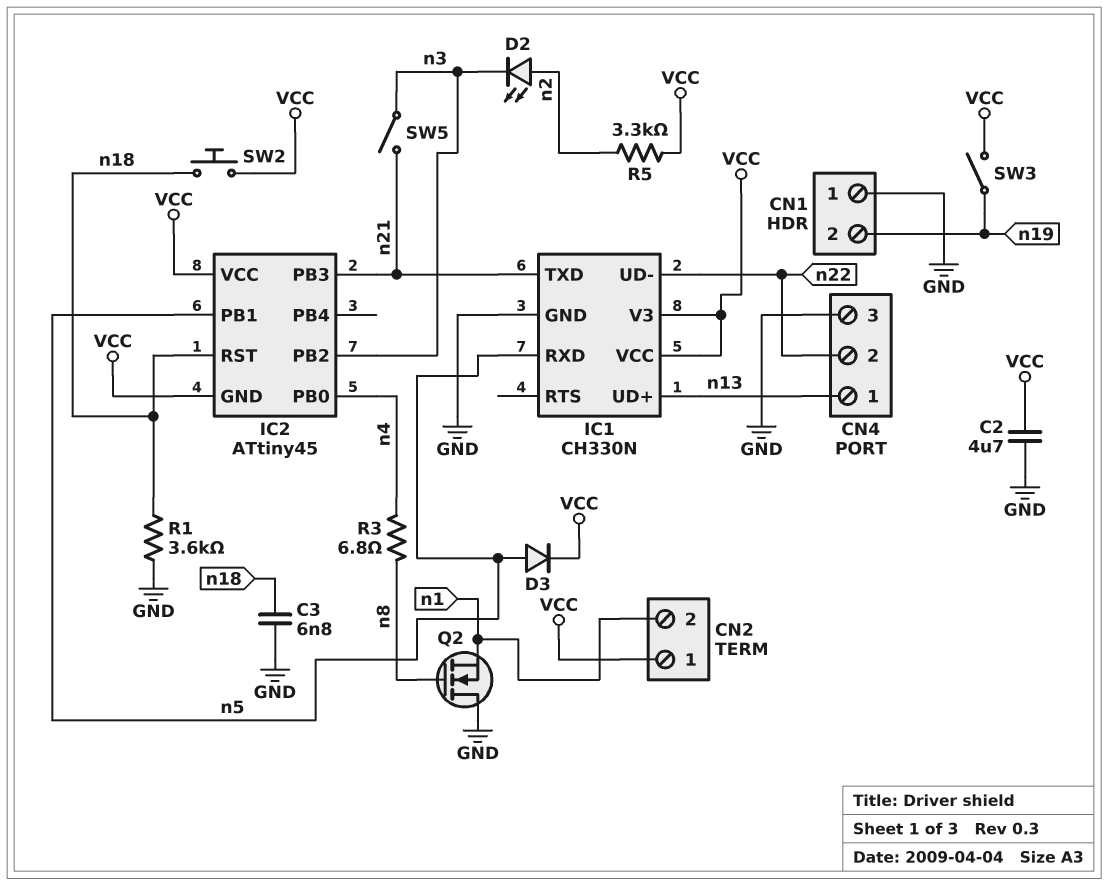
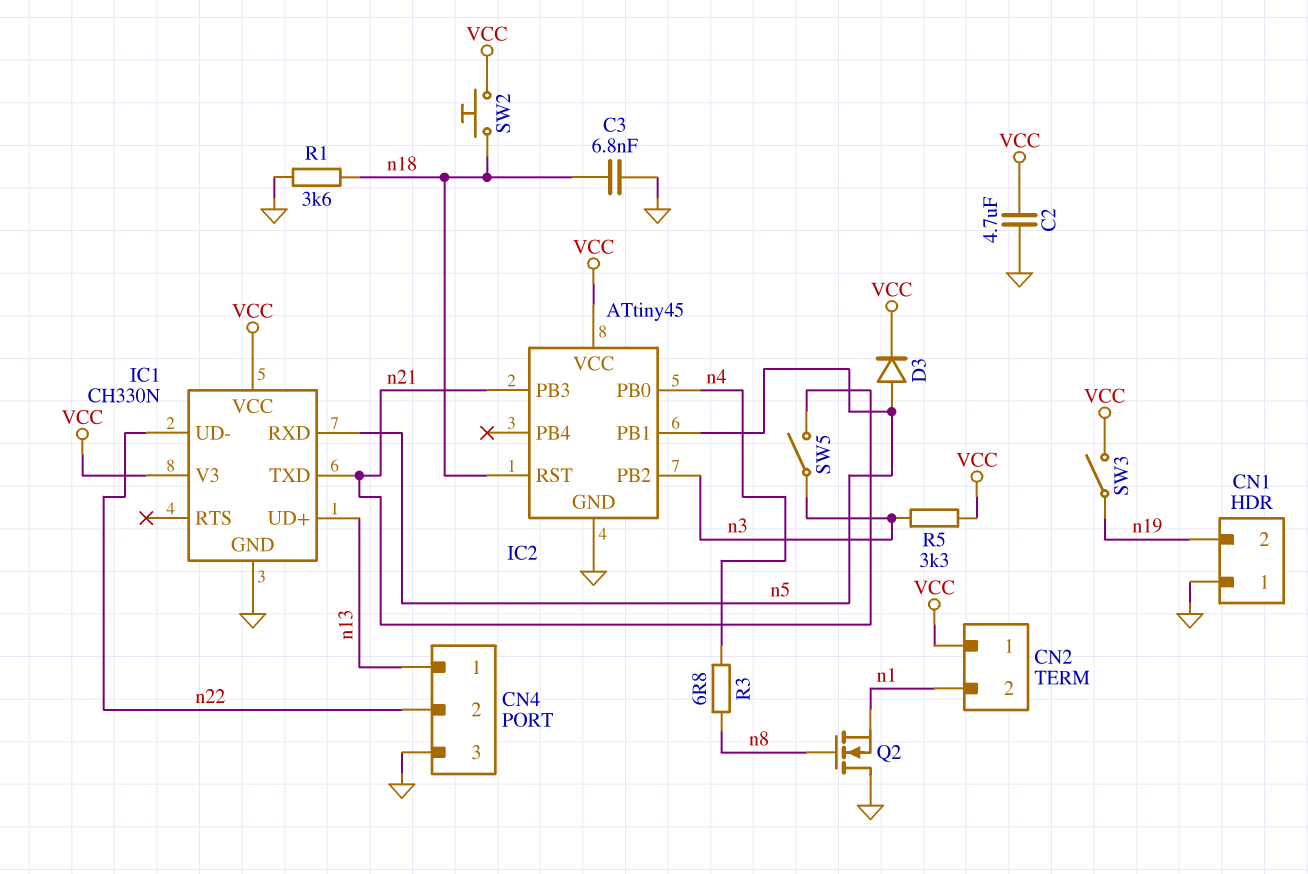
D2: LED (A n2, K n3) -> none
IC2 pin GND: VCC -> GND
R5: 3.3k (VCC, n2) -> 3.3k (VCC, n3)

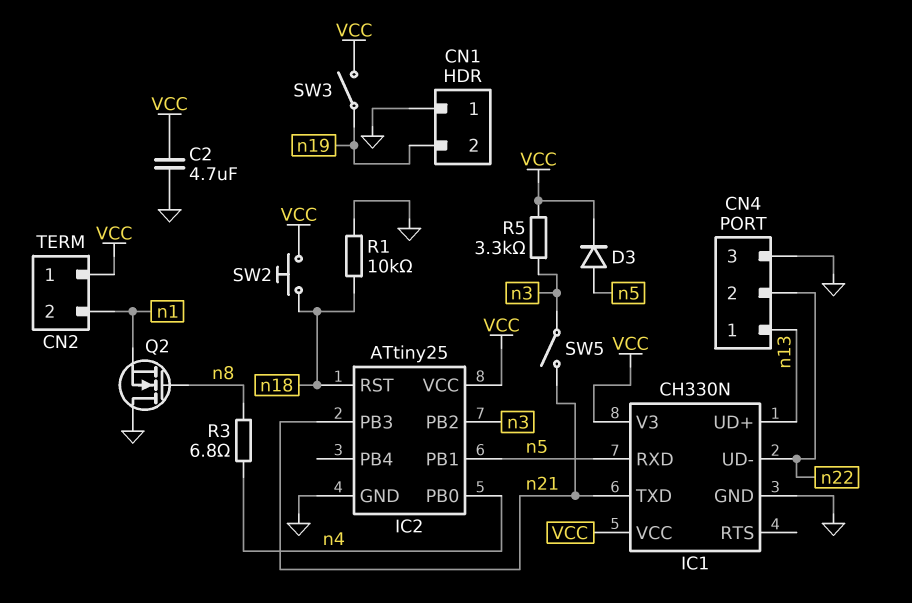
C3: 6.8nF (GND, n18) -> none
IC2: ATtiny45 -> ATtiny25
R1: 3.6k (GND, n18) -> 10k (GND, n18)

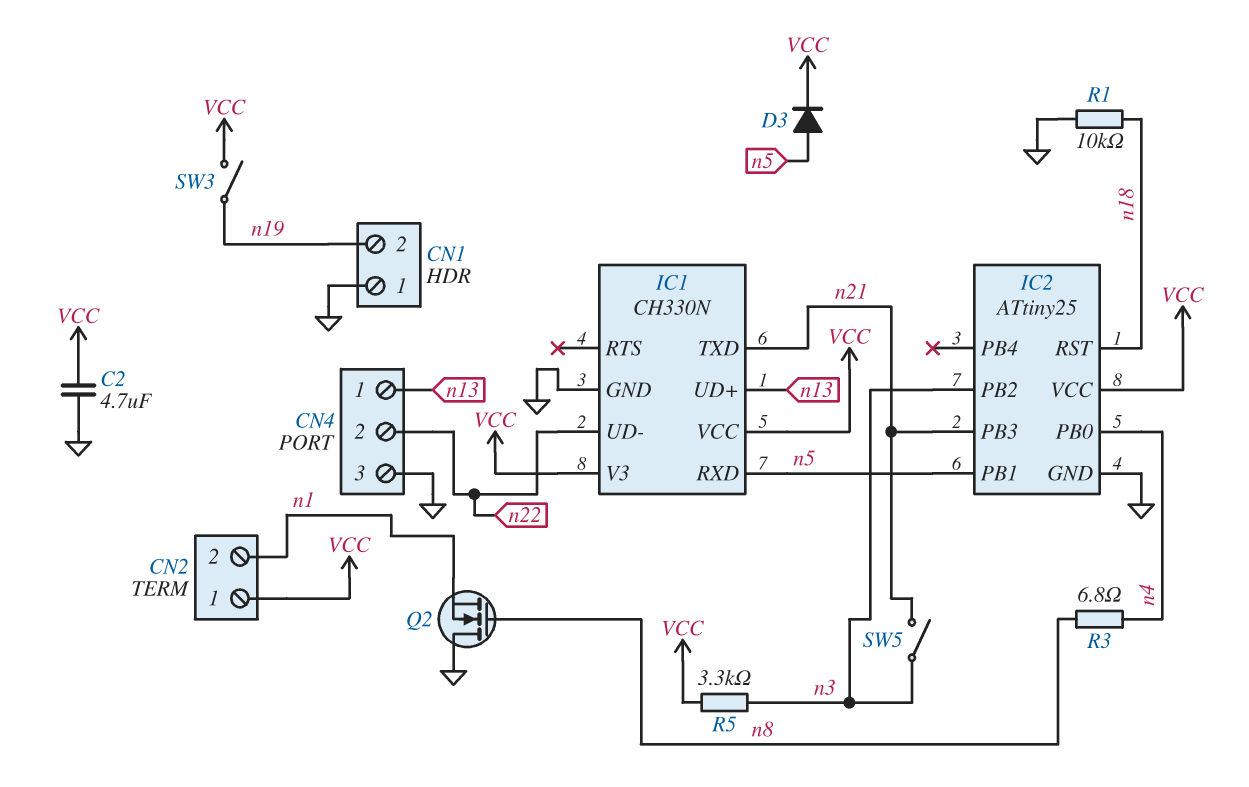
SW2: button (VCC, n18) -> none

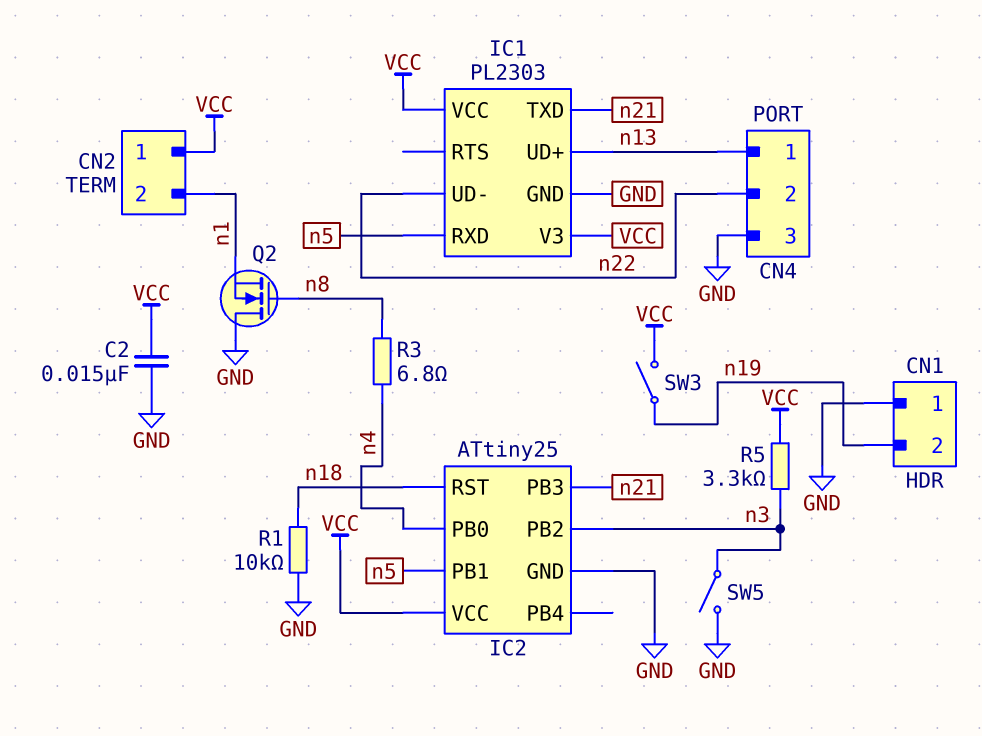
C2: 4.7uF (GND, VCC) -> 15nF (GND, VCC)
D3: diode (A n5, K VCC) -> none
IC1: CH330N -> PL2303
SW5: switch (n3, n21) -> switch (GND, n3)

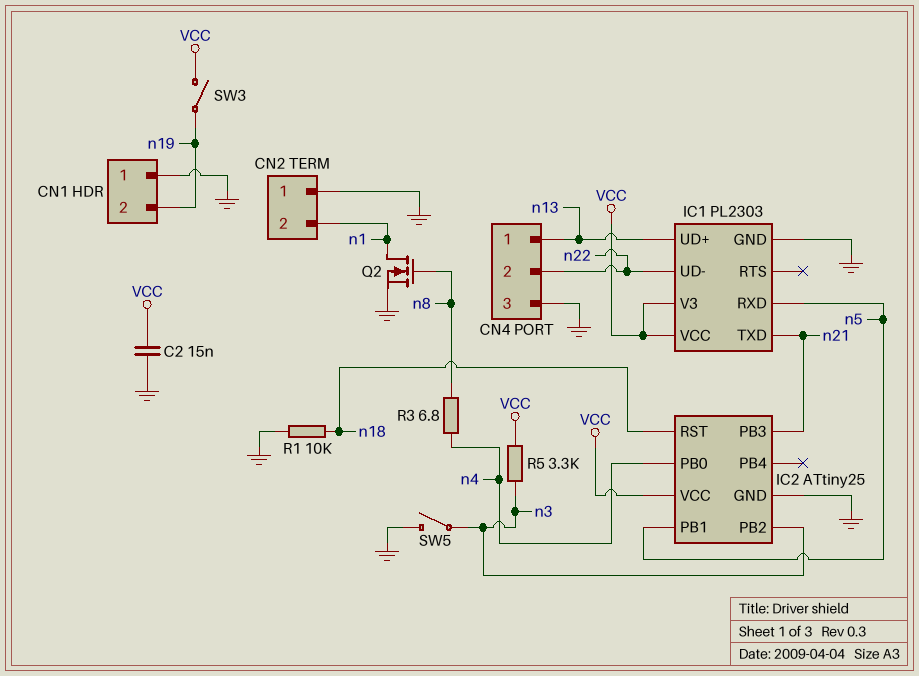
CN2 pin 1: VCC -> GND
Q2: NMOS (G n8, D GND, S n1) -> NMOS (G n8, D n1, S GND)

